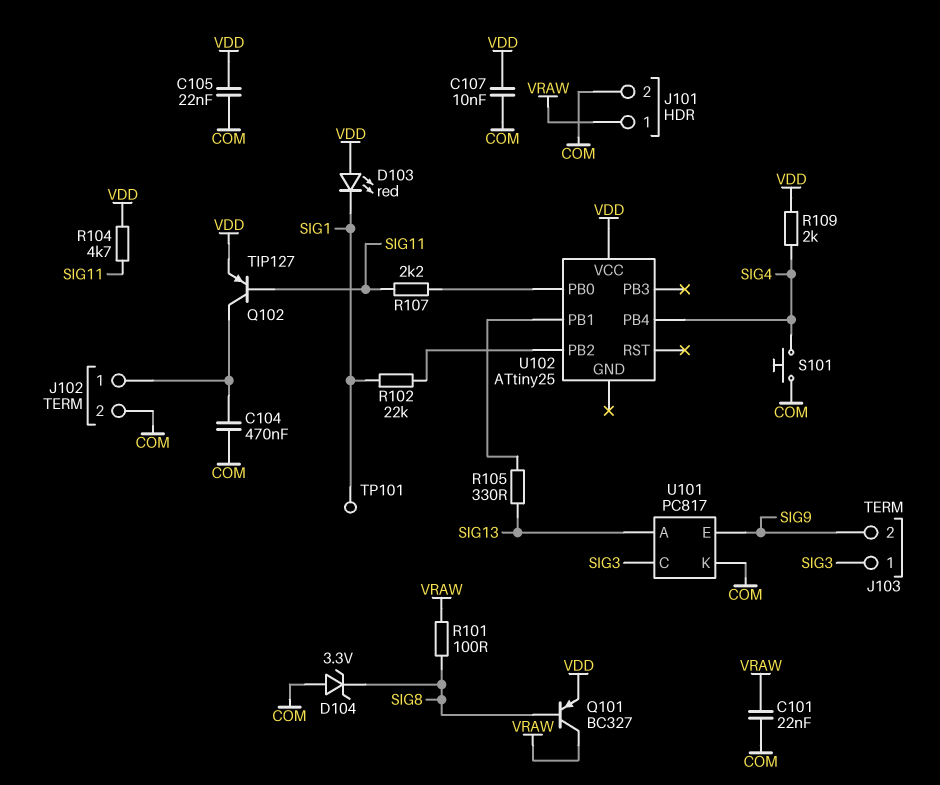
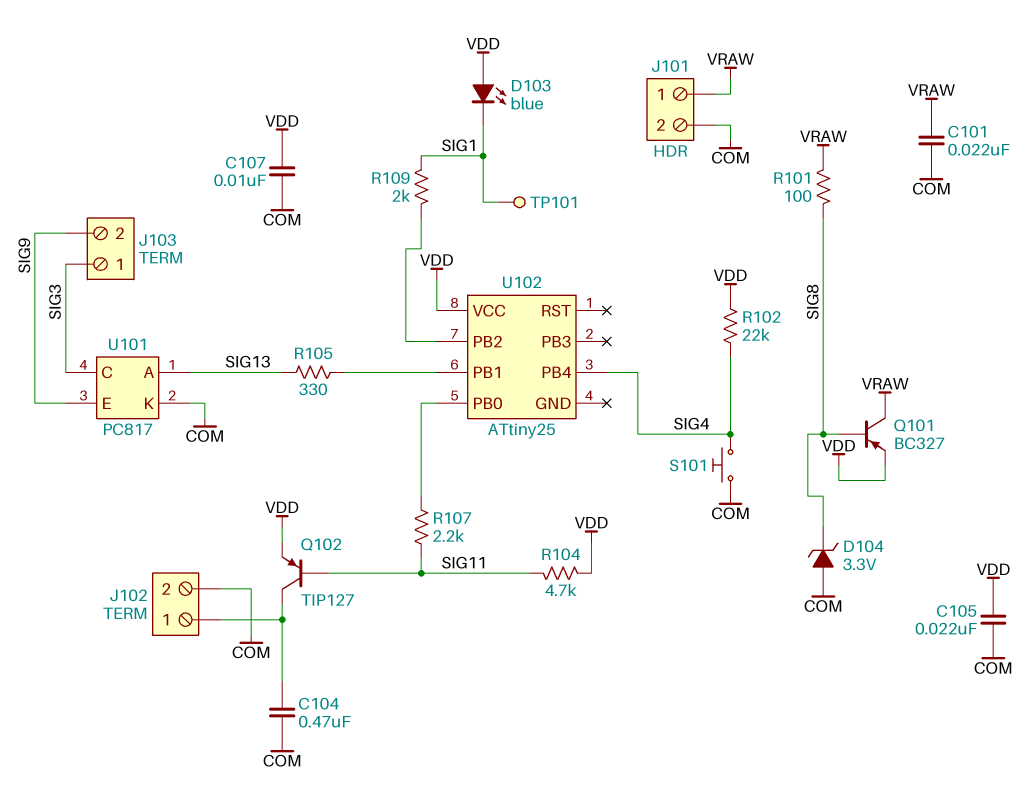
D103: LED red (A VDD, K SIG1) -> LED blue (A VDD, K SIG1)
R102: 22k (SIG1, U102/PB2) -> 22k (SIG4, VDD)
R109: 2k (SIG4, VDD) -> 2k (SIG1, U102/PB2)

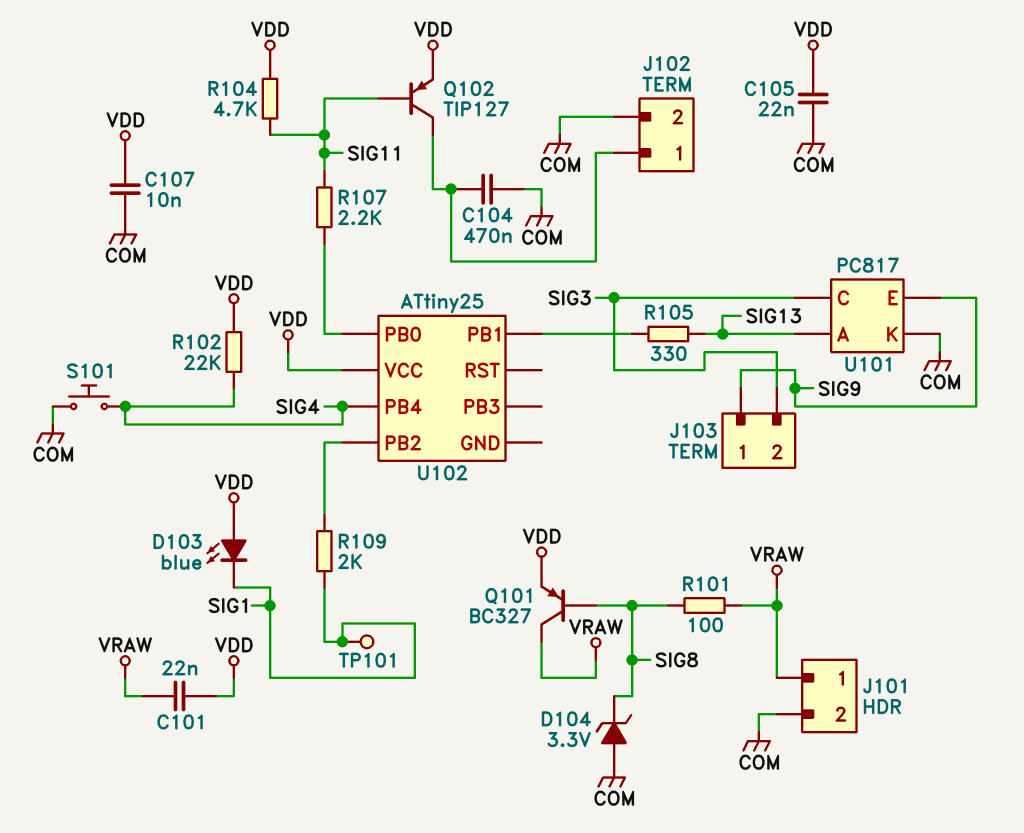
C101: 22nF (COM, VRAW) -> 22nF (VDD, VRAW)
J103 pin 1: SIG3 -> SIG9
J103 pin 2: SIG9 -> SIG3

